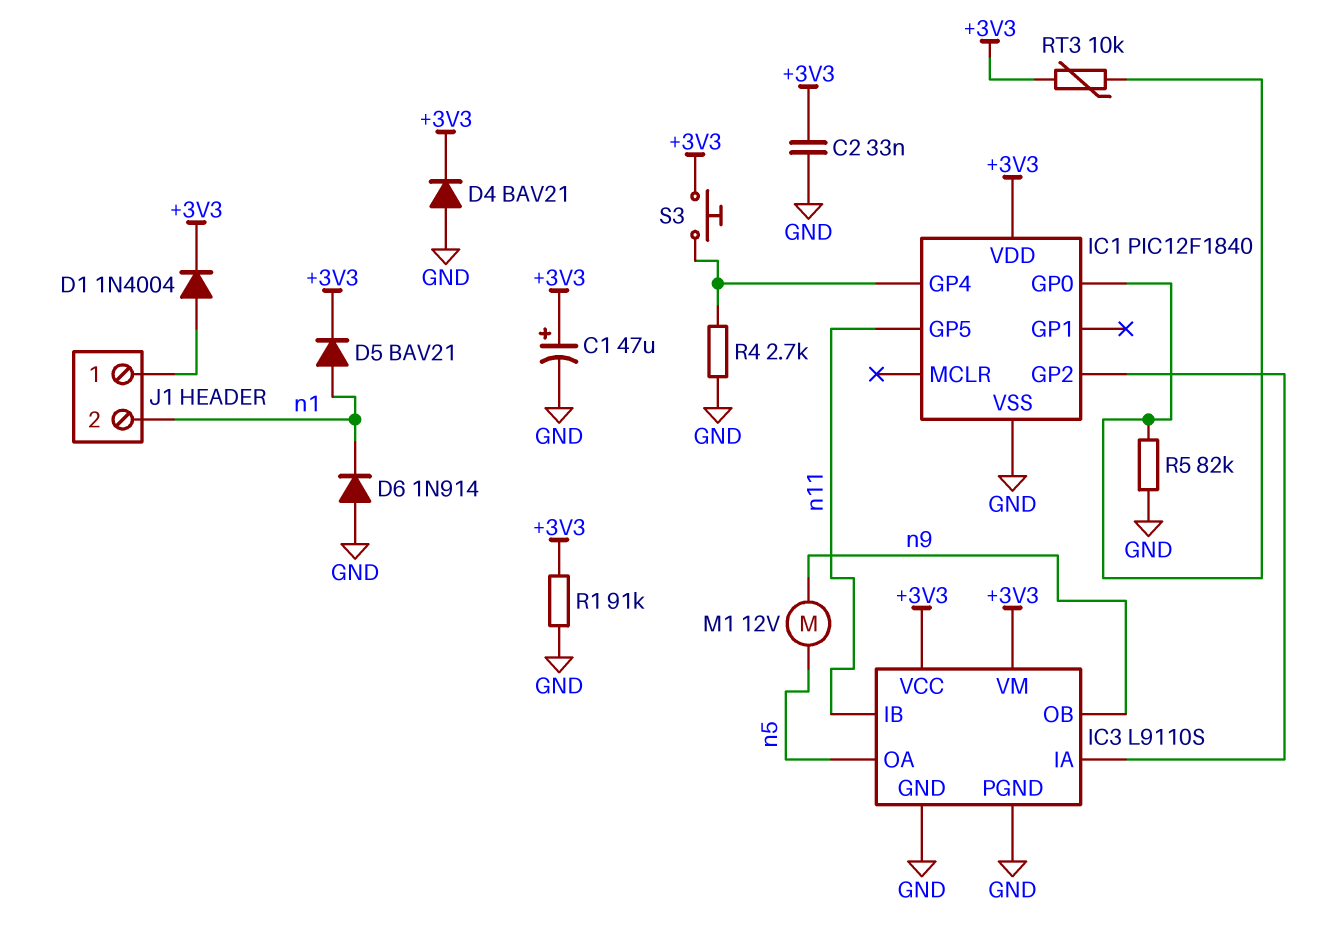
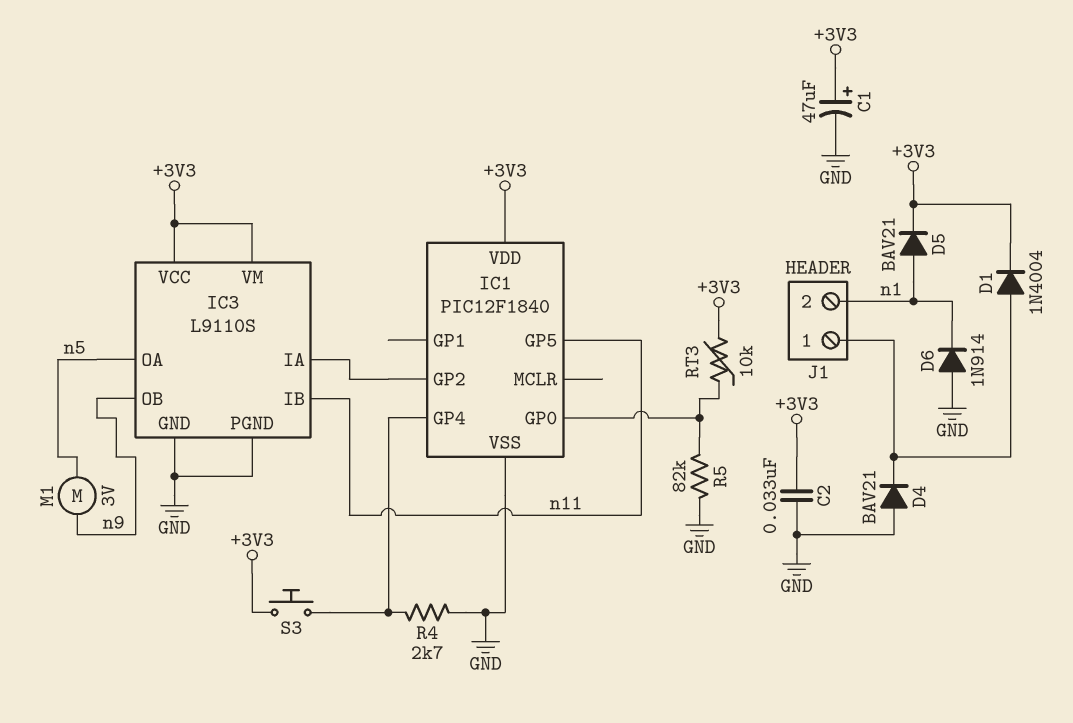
D4: diode BAV21 (A GND, K +3V3) -> diode BAV21 (A GND, K J1/1)
M1: motor 12V (n5, n9) -> motor 3V (n5, n9)
R1: 91k (+3V3, GND) -> none

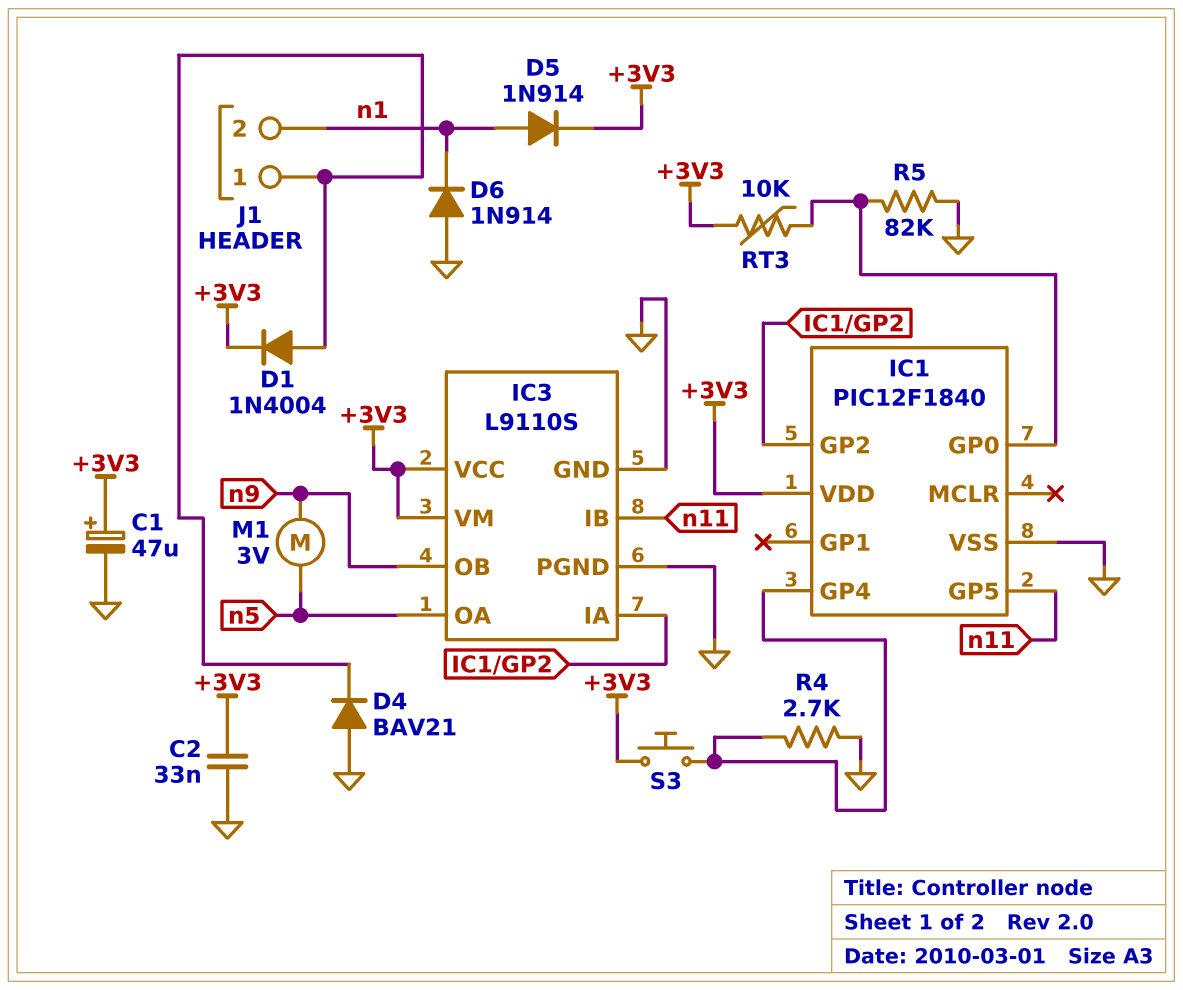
D5: diode BAV21 (A n1, K +3V3) -> diode 1N914 (A n1, K +3V3)

